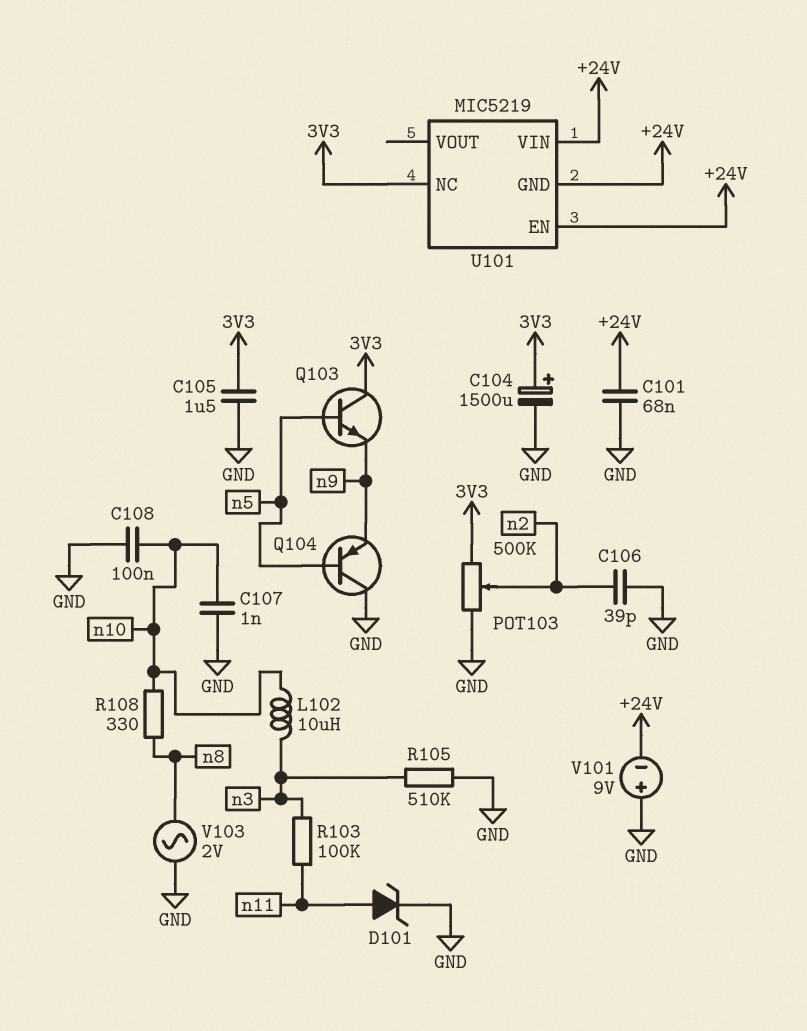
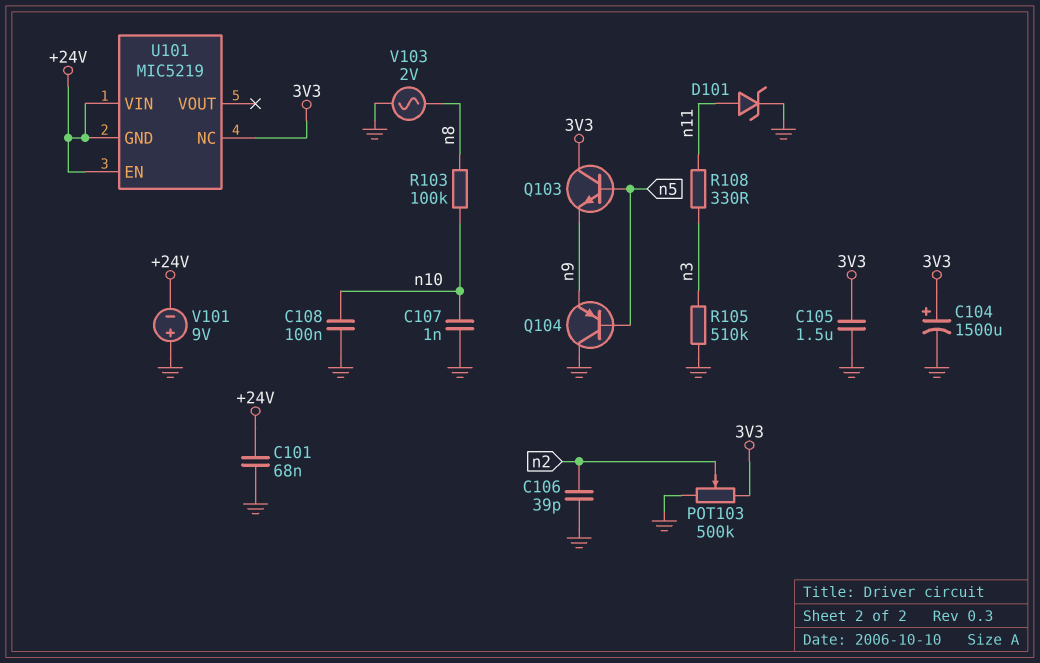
L102: 10uH (n3, n10) -> none
R103: 100k (n3, n11) -> 100k (n8, n10)
R108: 330 (n8, n10) -> 330 (n3, n11)

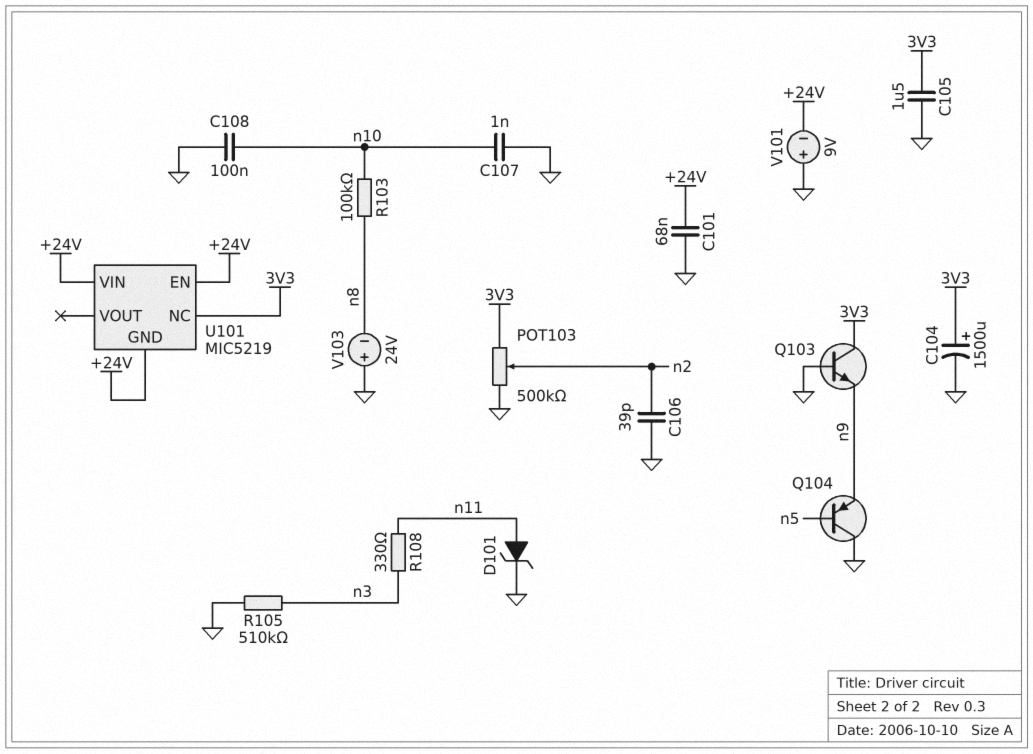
Q103: NPN (B n5, C 3V3, E n9) -> NPN (B GND, C 3V3, E n9)
V103: AC 2V (GND, n8) -> 24V (plus GND, minus n8)

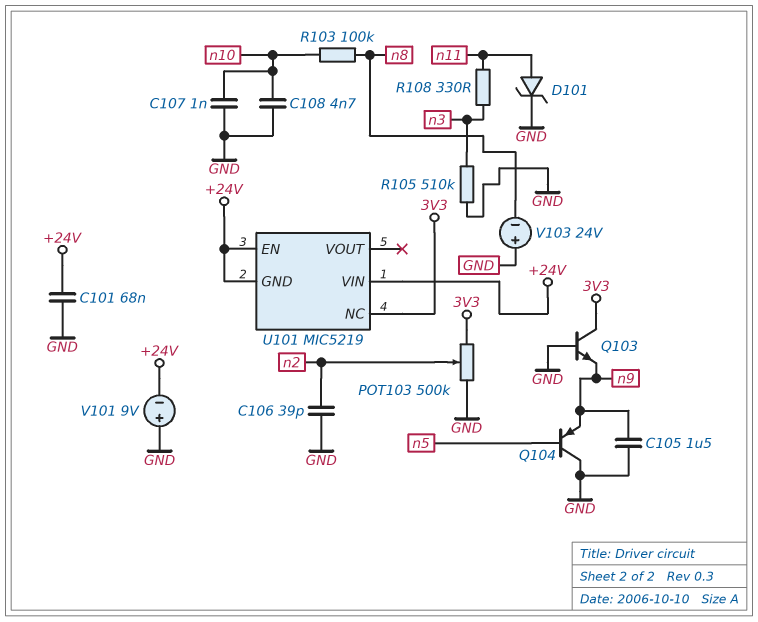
C104: 1500uF (plus 3V3, minus GND) -> none
C105: 1.5uF (3V3, GND) -> 1.5uF (GND, n9)
C108: 100nF (GND, n10) -> 4.7nF (GND, n10)

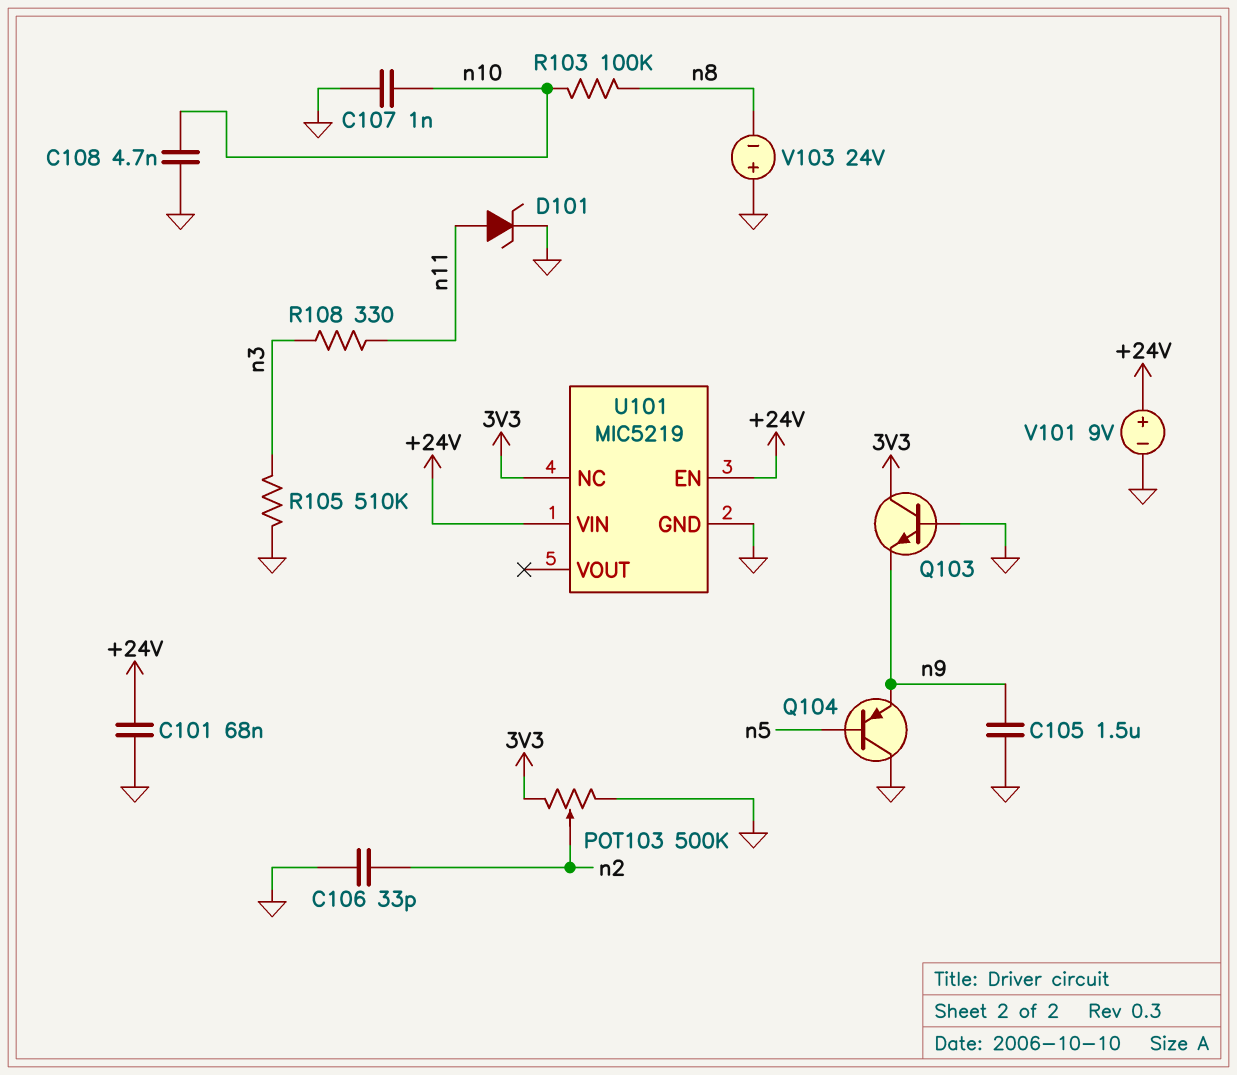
C106: 39pF (GND, n2) -> 33pF (GND, n2)
U101 pin GND: +24V -> GND
V101: 9V (plus GND, minus +24V) -> 9V (plus +24V, minus GND)

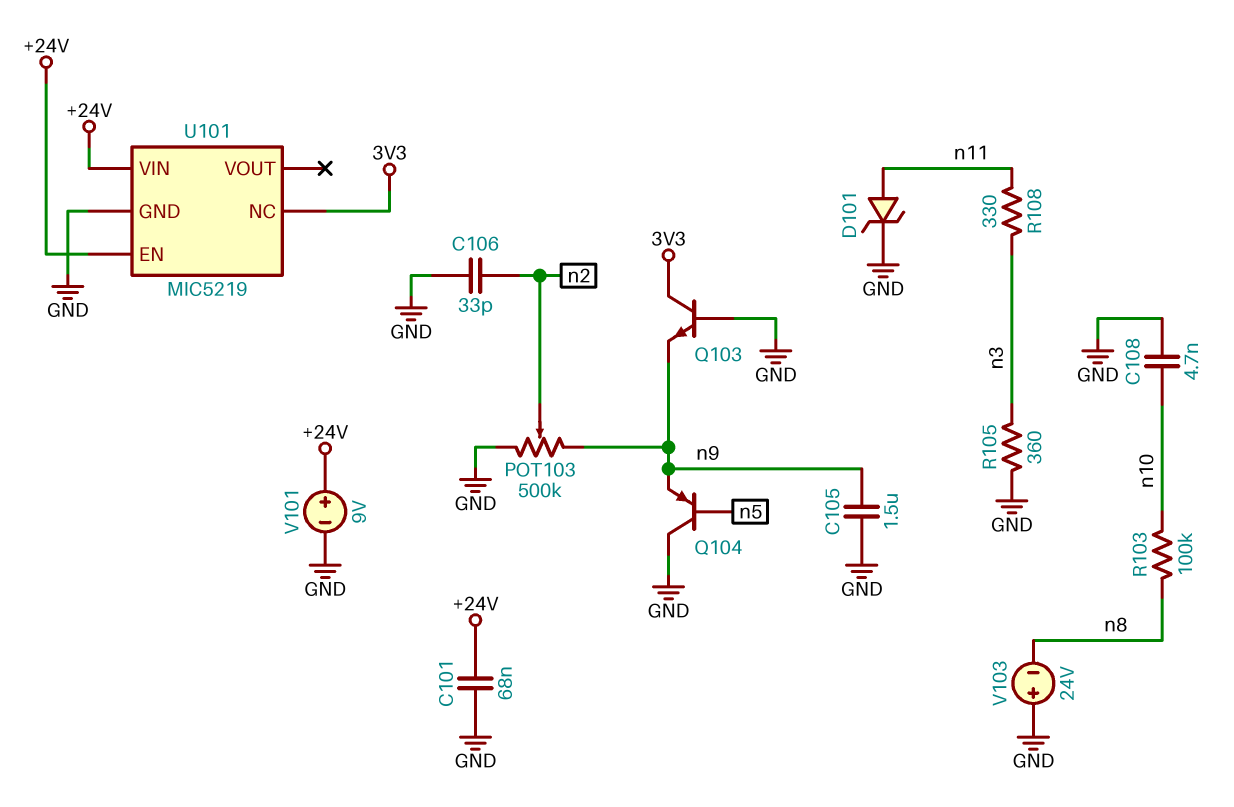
C107: 1nF (GND, n10) -> none
POT103: 500k (3V3, GND, wiper n2) -> 500k (GND, n9, wiper n2)
R105: 510k (GND, n3) -> 360 (GND, n3)

